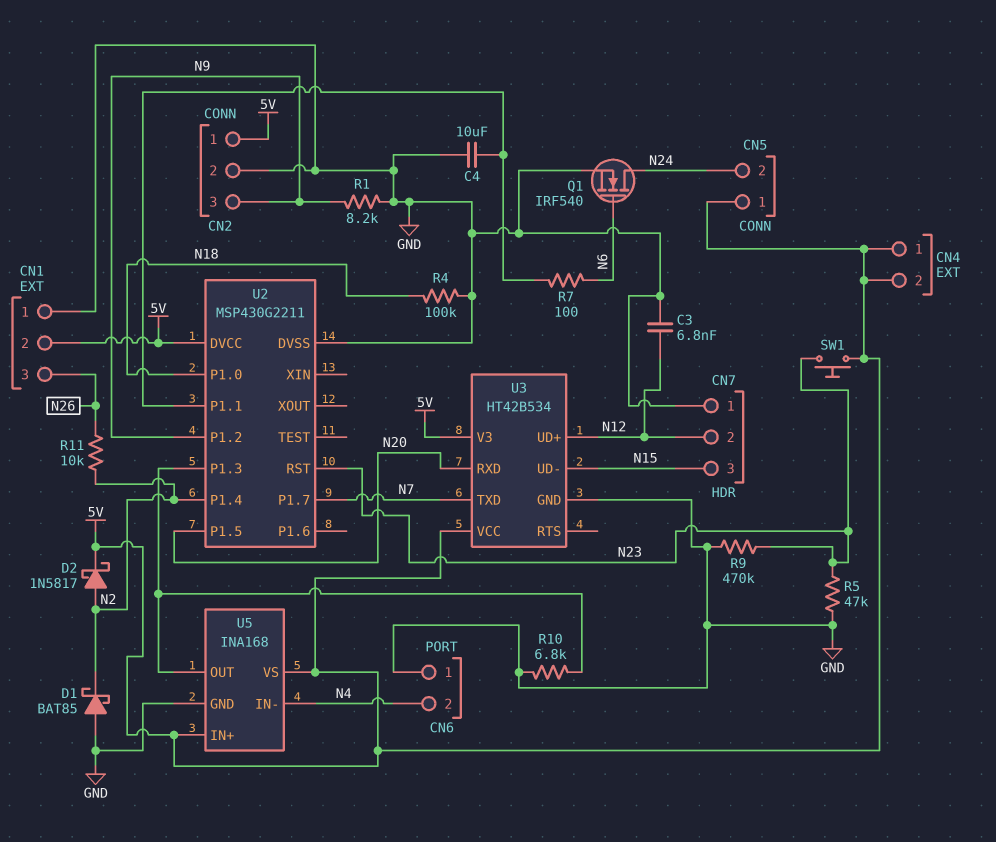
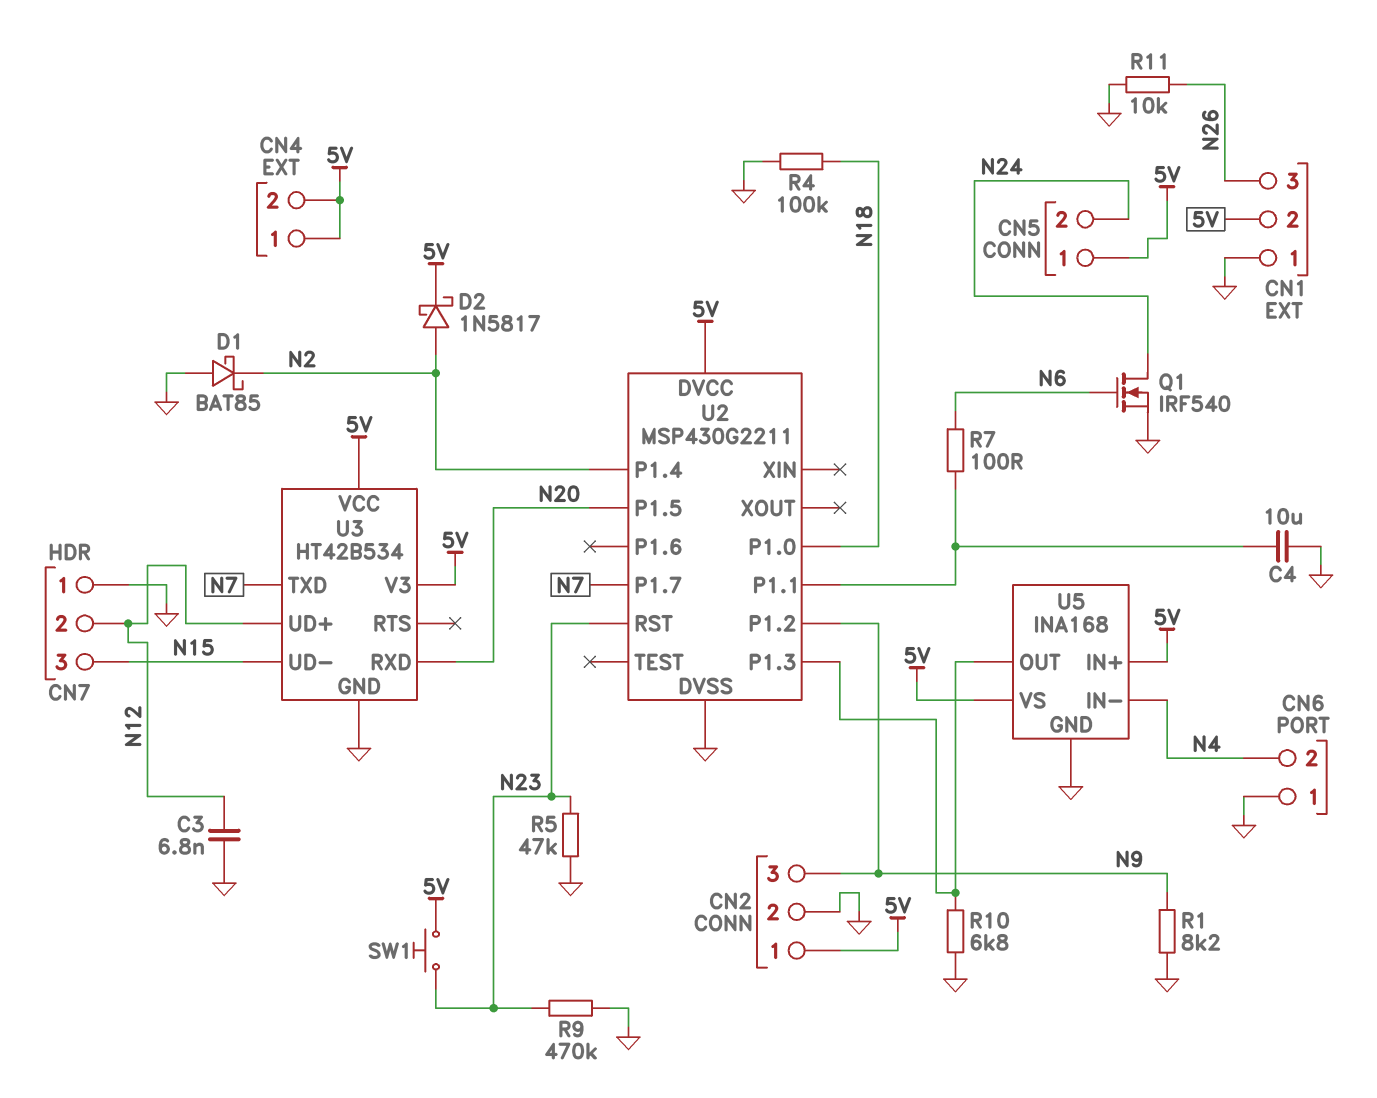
R11: 10k (N2, N26) -> 10k (GND, N26)

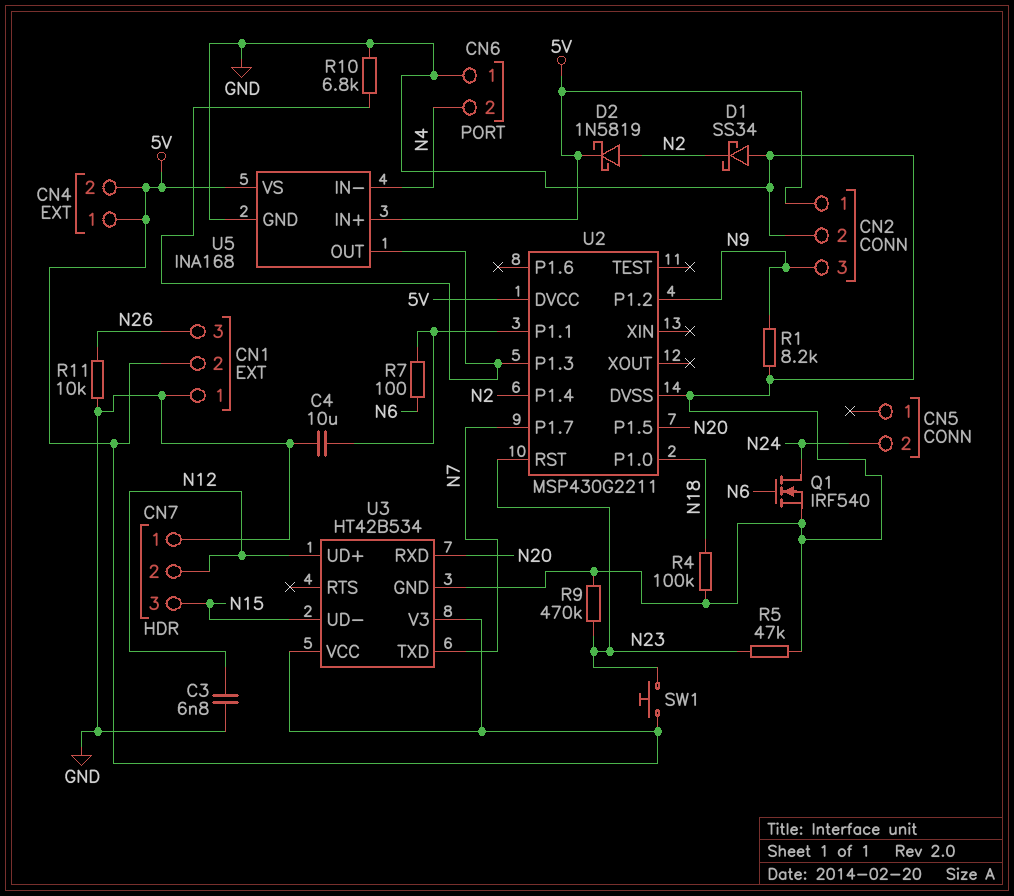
CN5 pin 1: 5V -> none
D1: schottky BAT85 (A GND, K N2) -> schottky SS34 (A GND, K N2)
D2: schottky 1N5817 (A N2, K 5V) -> schottky 1N5819 (A N2, K 5V)

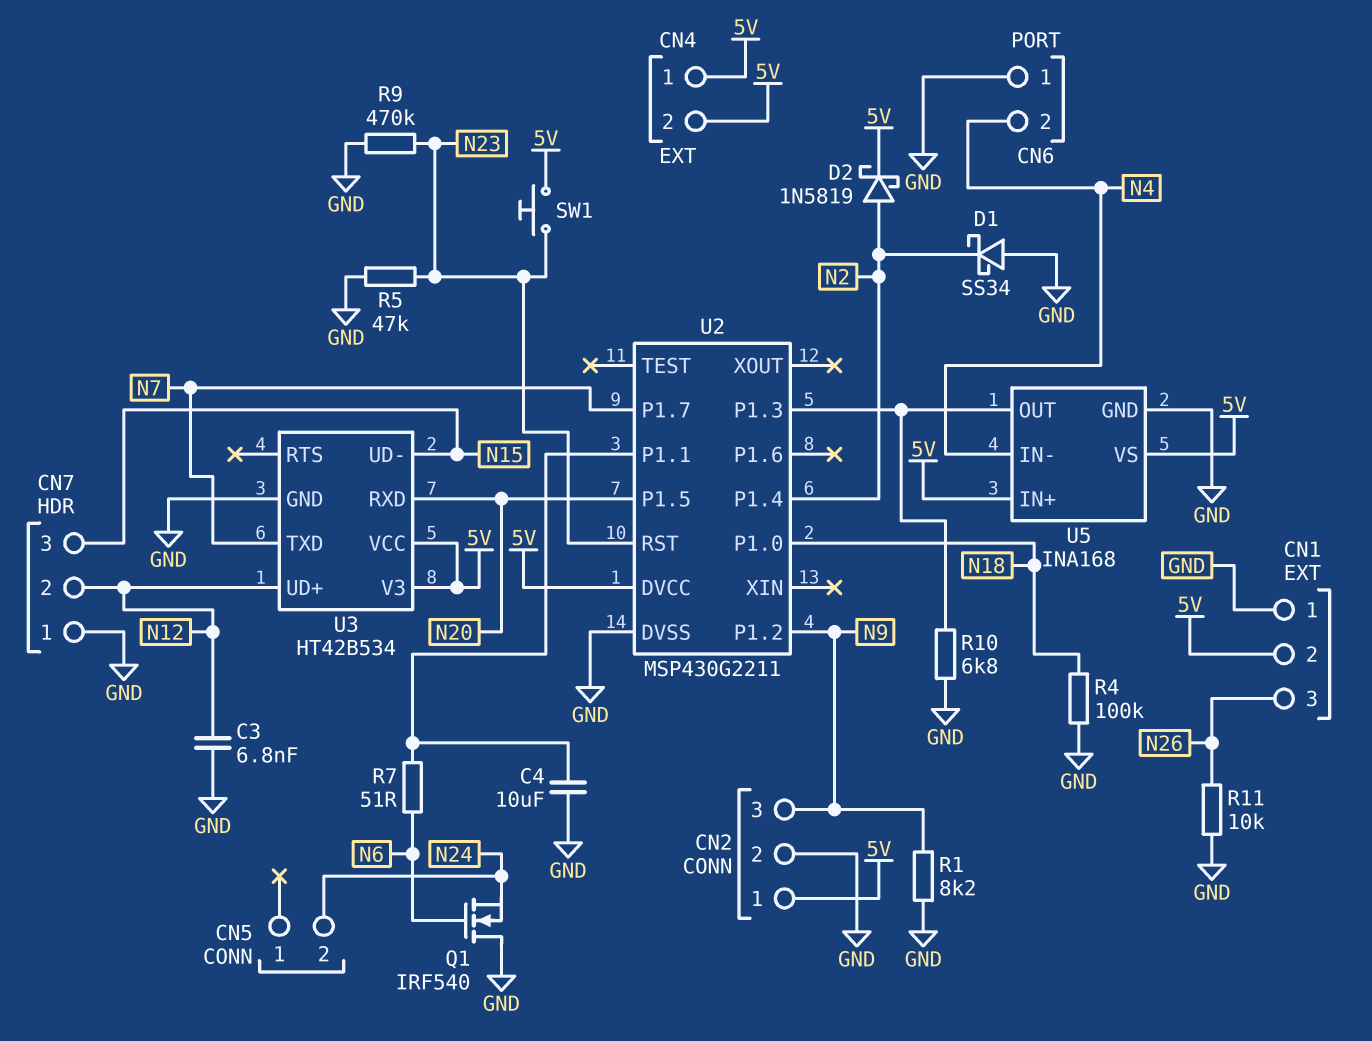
Q1: NMOS IRF540 (G N6, D N24, S GND) -> NMOS IRF540 (G N6, D GND, S N24)
R7: 100 (N6, U2/P1.1) -> 51 (N6, U2/P1.1)

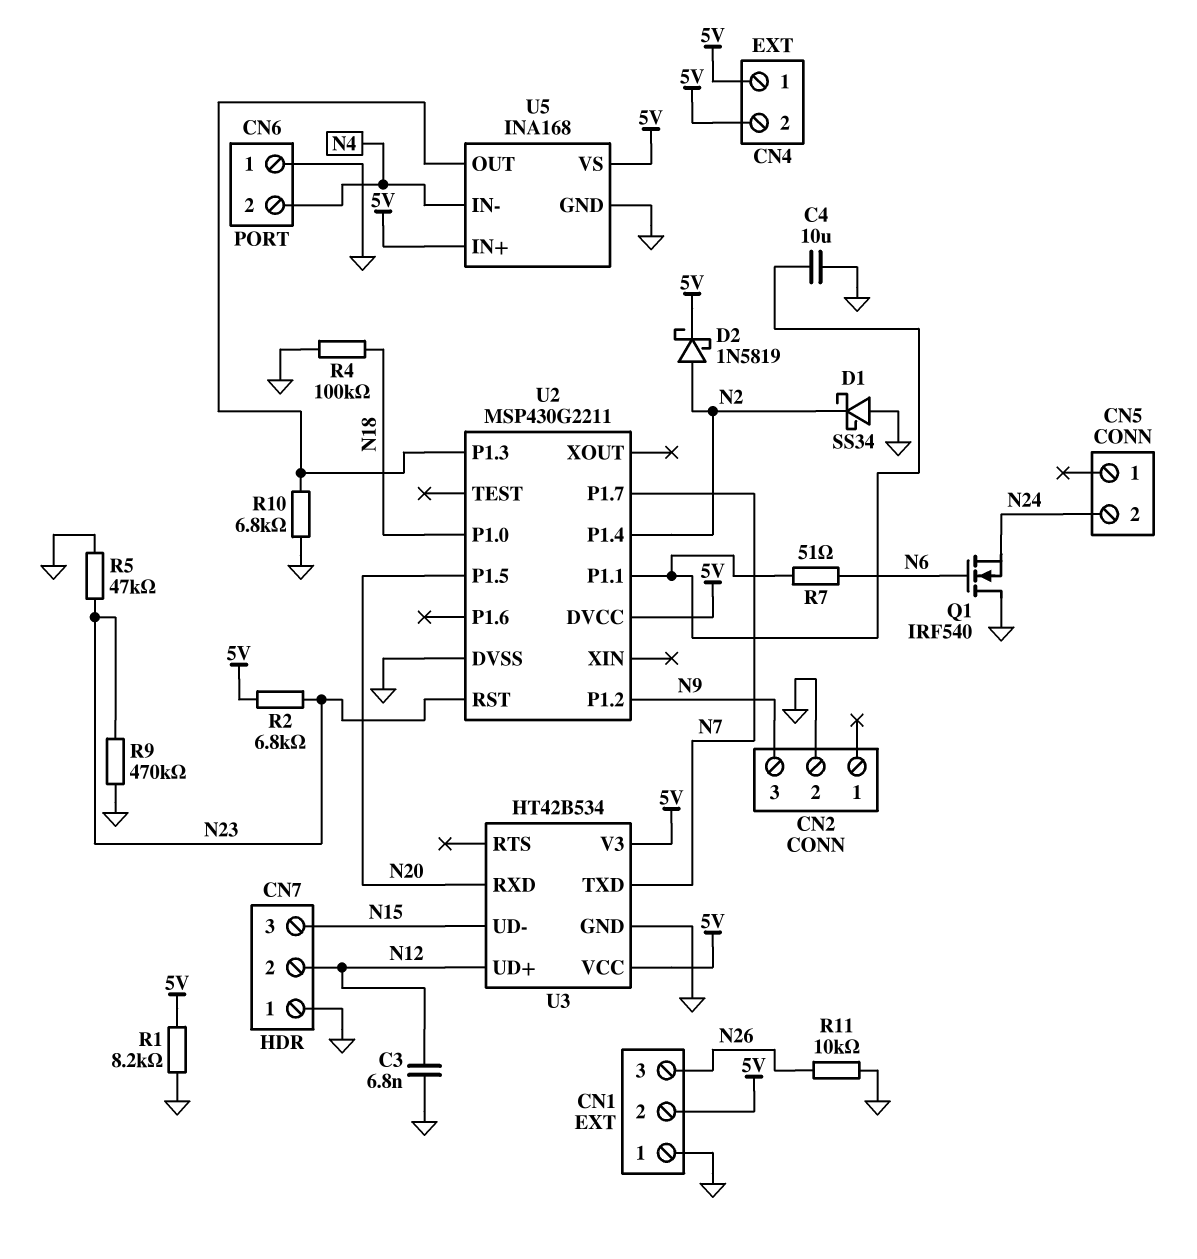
CN2 pin 1: 5V -> none
R1: 8.2k (GND, N9) -> 8.2k (5V, GND)
R2: none -> 6.8k (5V, N23)
SW1: button (5V, N23) -> none

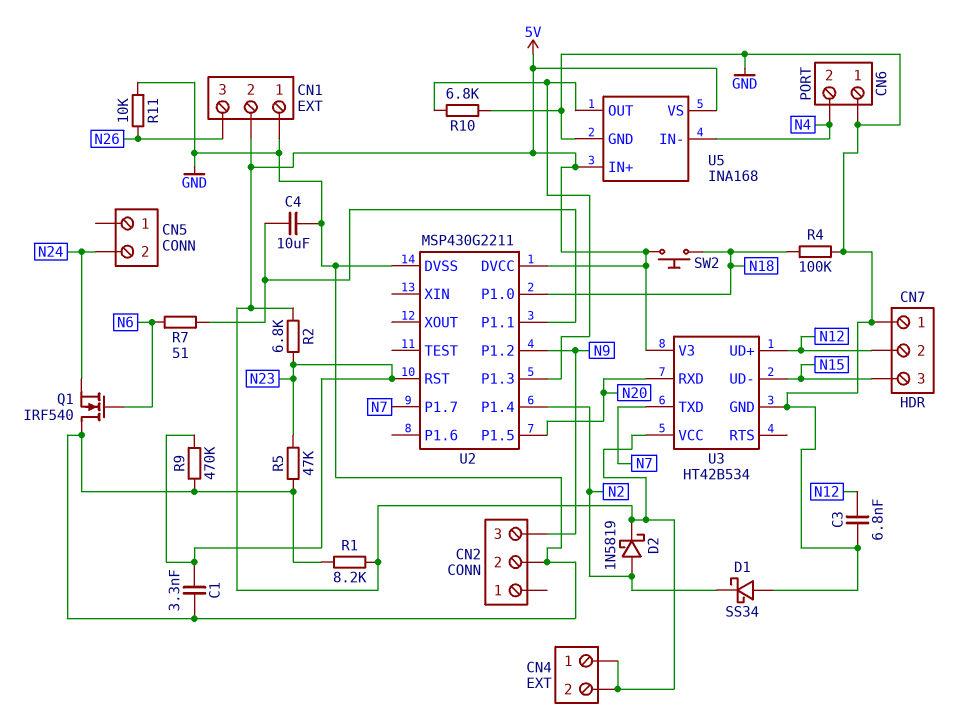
C1: none -> 3.3nF (GND, N23)
SW2: none -> button (5V, N18)

